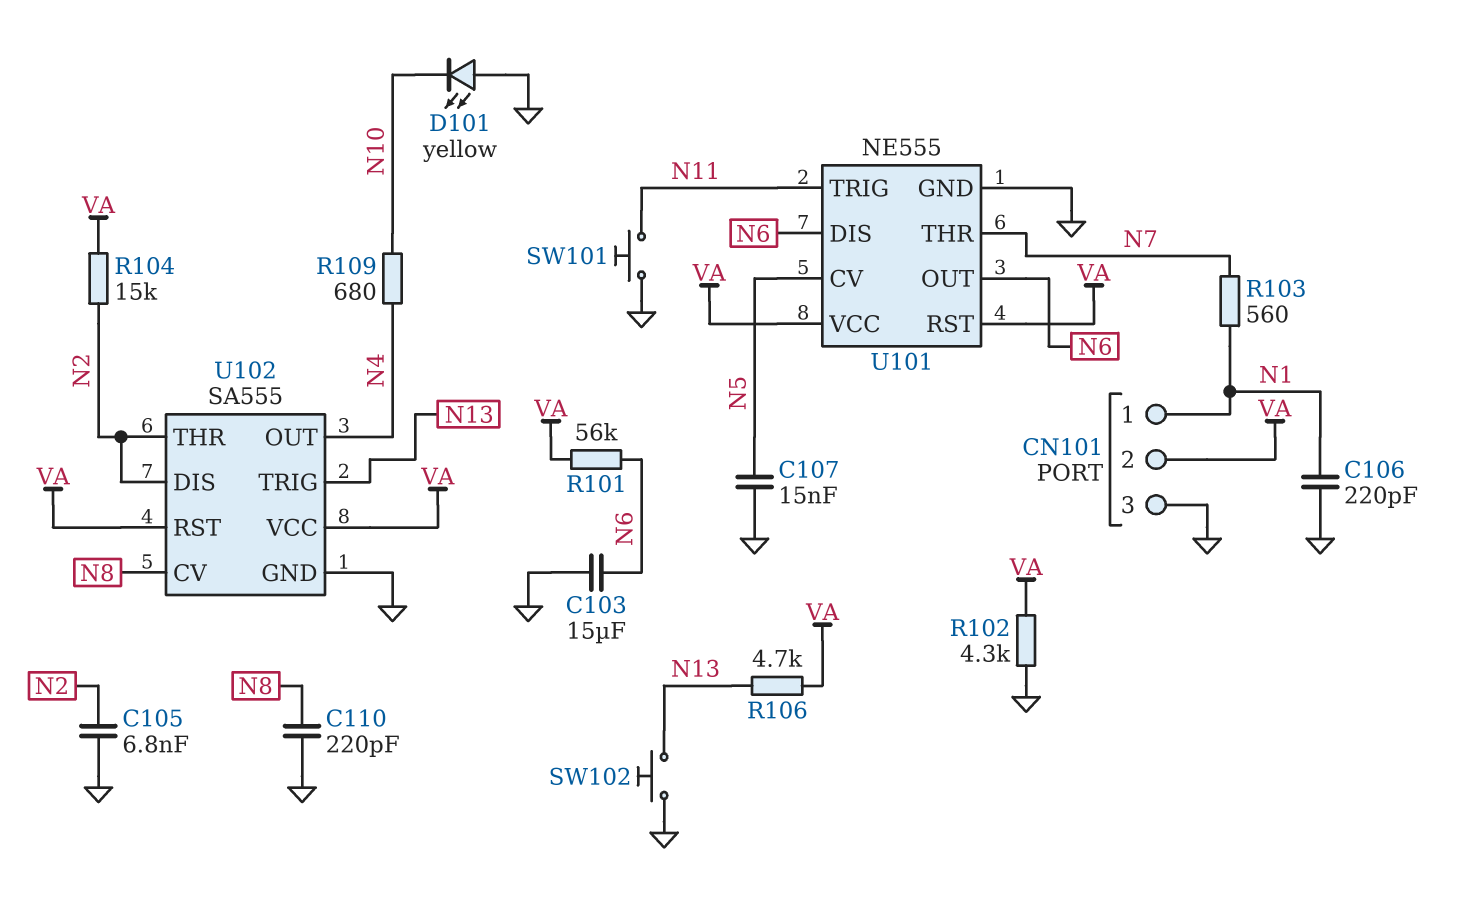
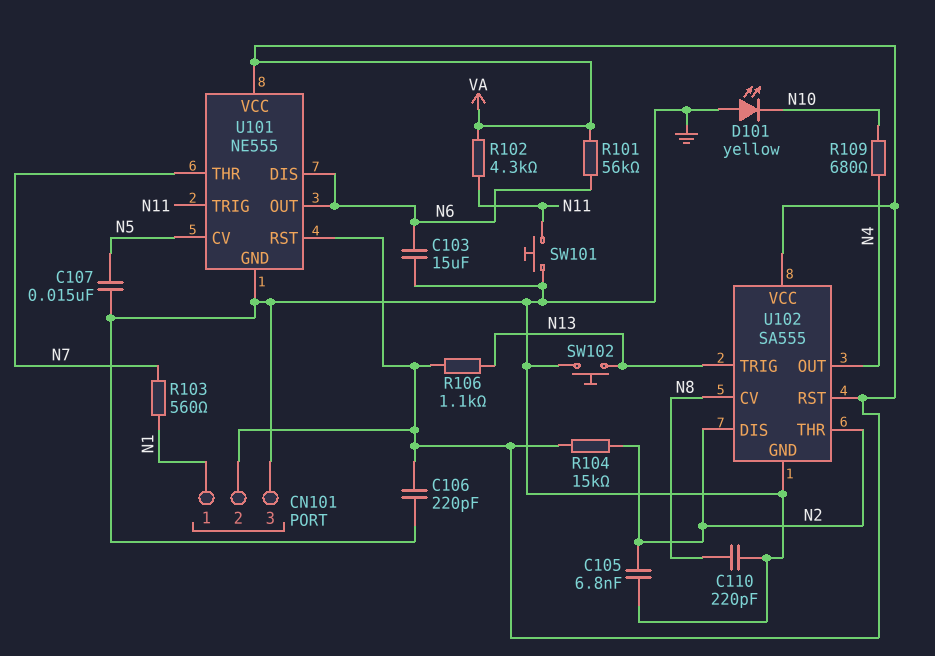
C106: 220pF (GND, N1) -> 220pF (GND, VA)
R102: 4.3k (GND, VA) -> 4.3k (N11, VA)
R106: 4.7k (N13, VA) -> 1.1k (N13, VA)

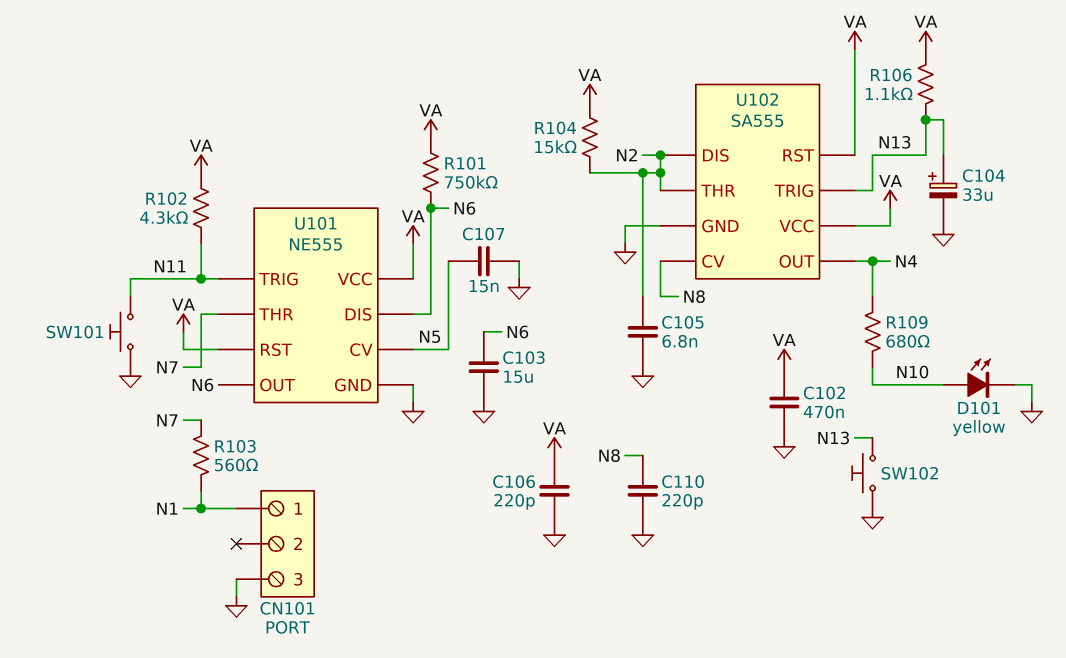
C102: none -> 470nF (GND, VA)
C104: none -> 33uF (plus N13, minus GND)
CN101 pin 2: VA -> none
D101: LED yellow (A GND, K N10) -> LED yellow (A N10, K GND)
R101: 56k (N6, VA) -> 750k (N6, VA)

